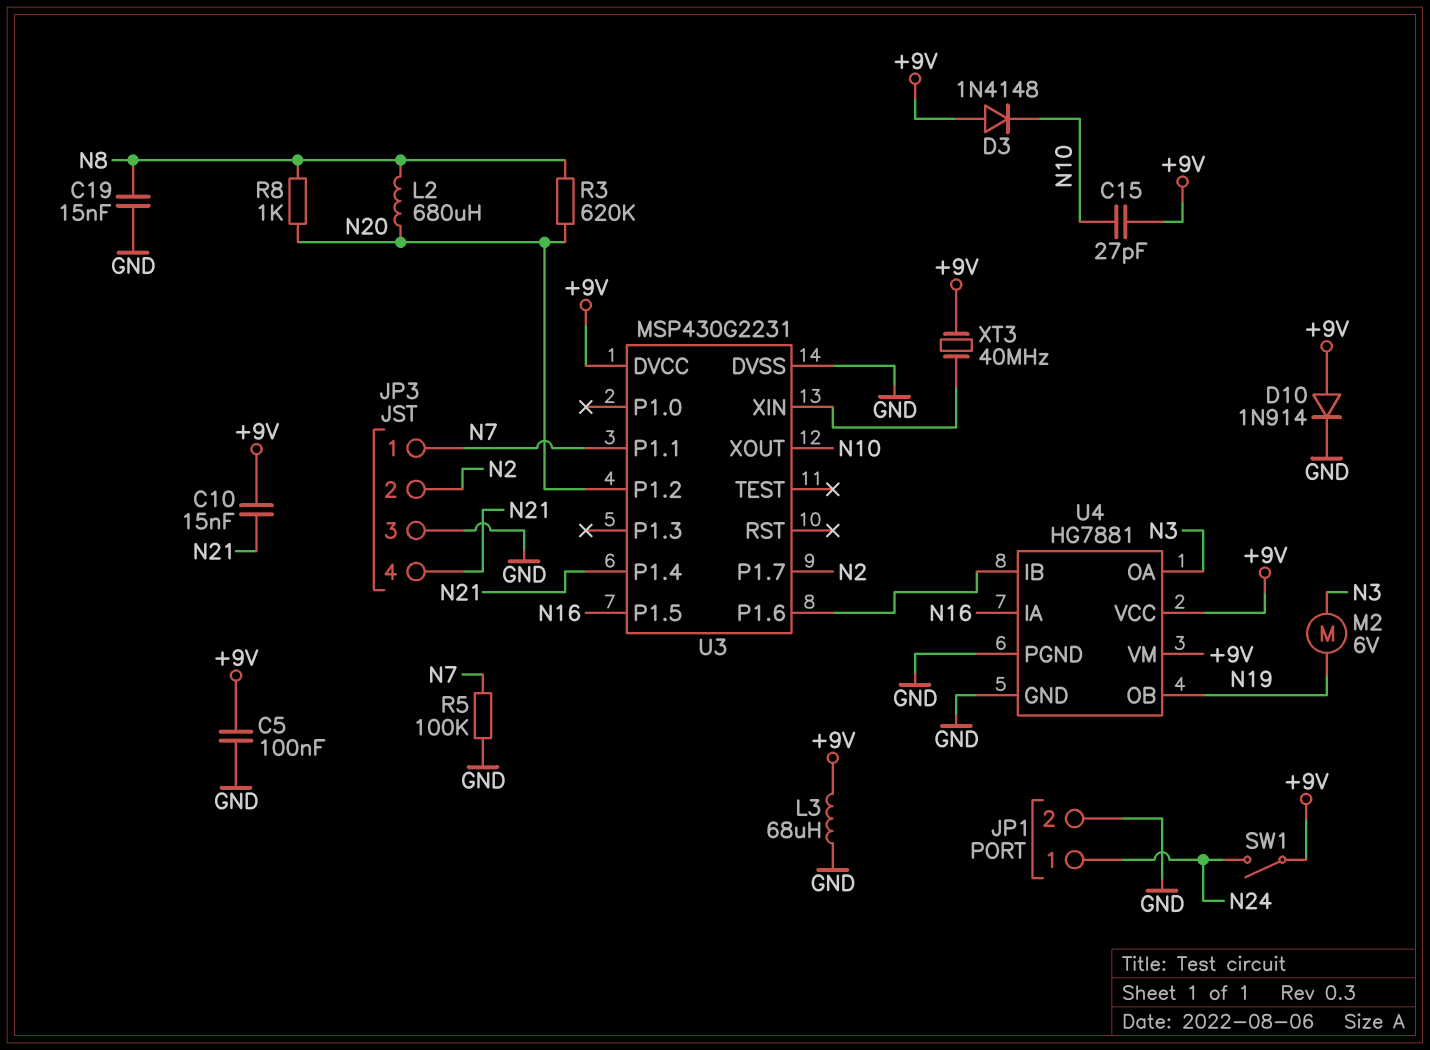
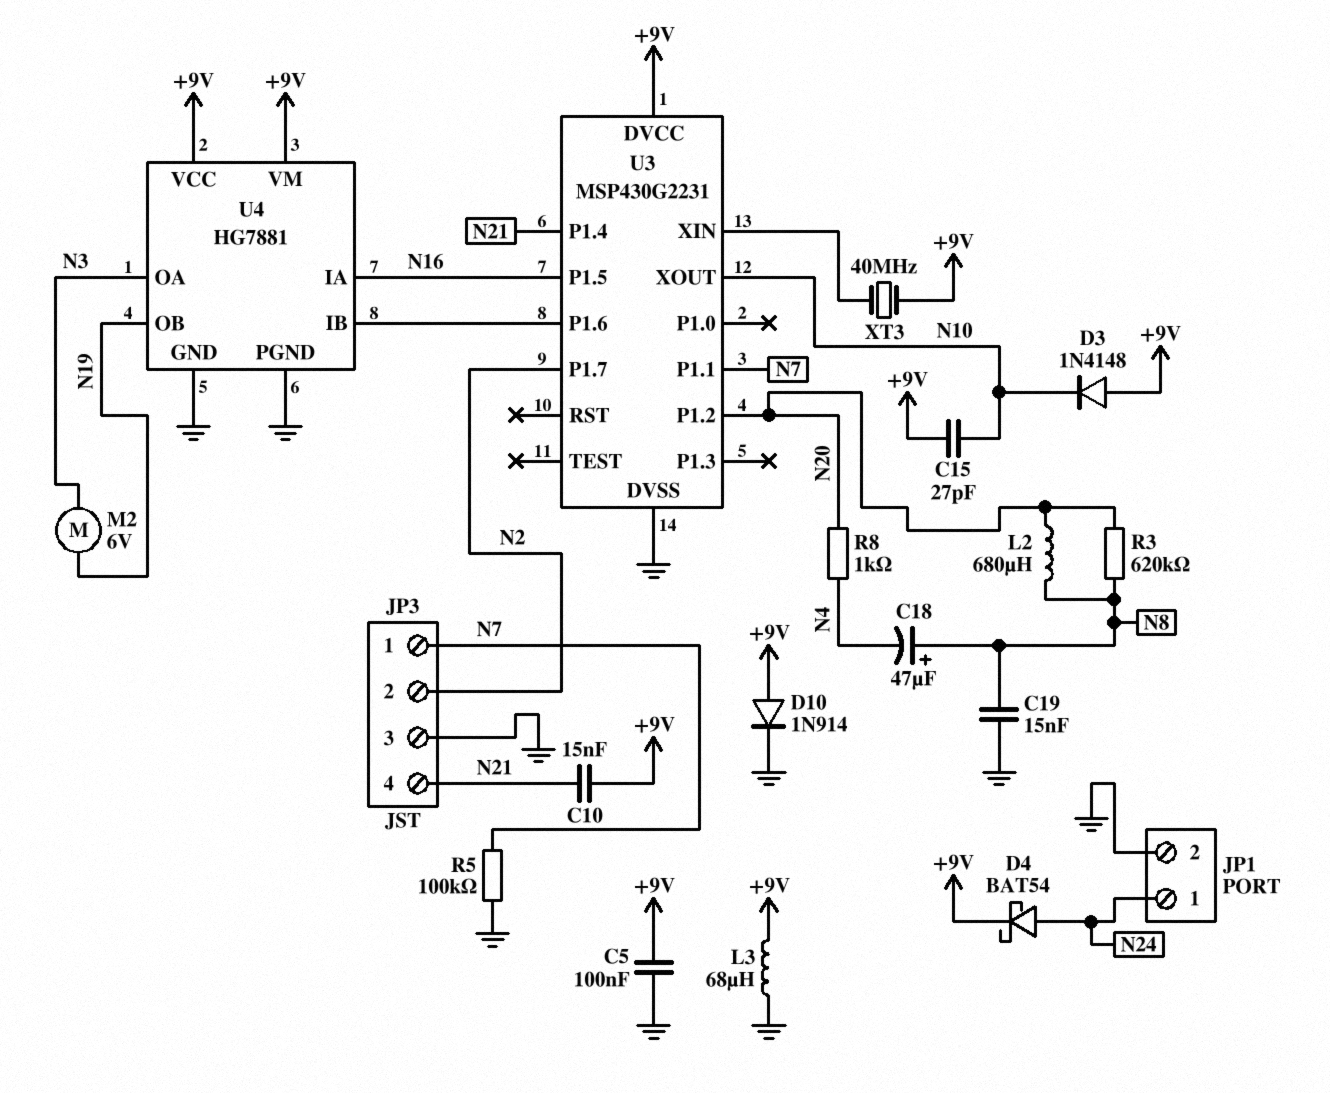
C18: none -> 47uF (plus N8, minus N4)
D4: none -> schottky BAT54 (A N24, K +9V)
R8: 1k (N8, N20) -> 1k (N4, N20)
SW1: switch (+9V, N24) -> none

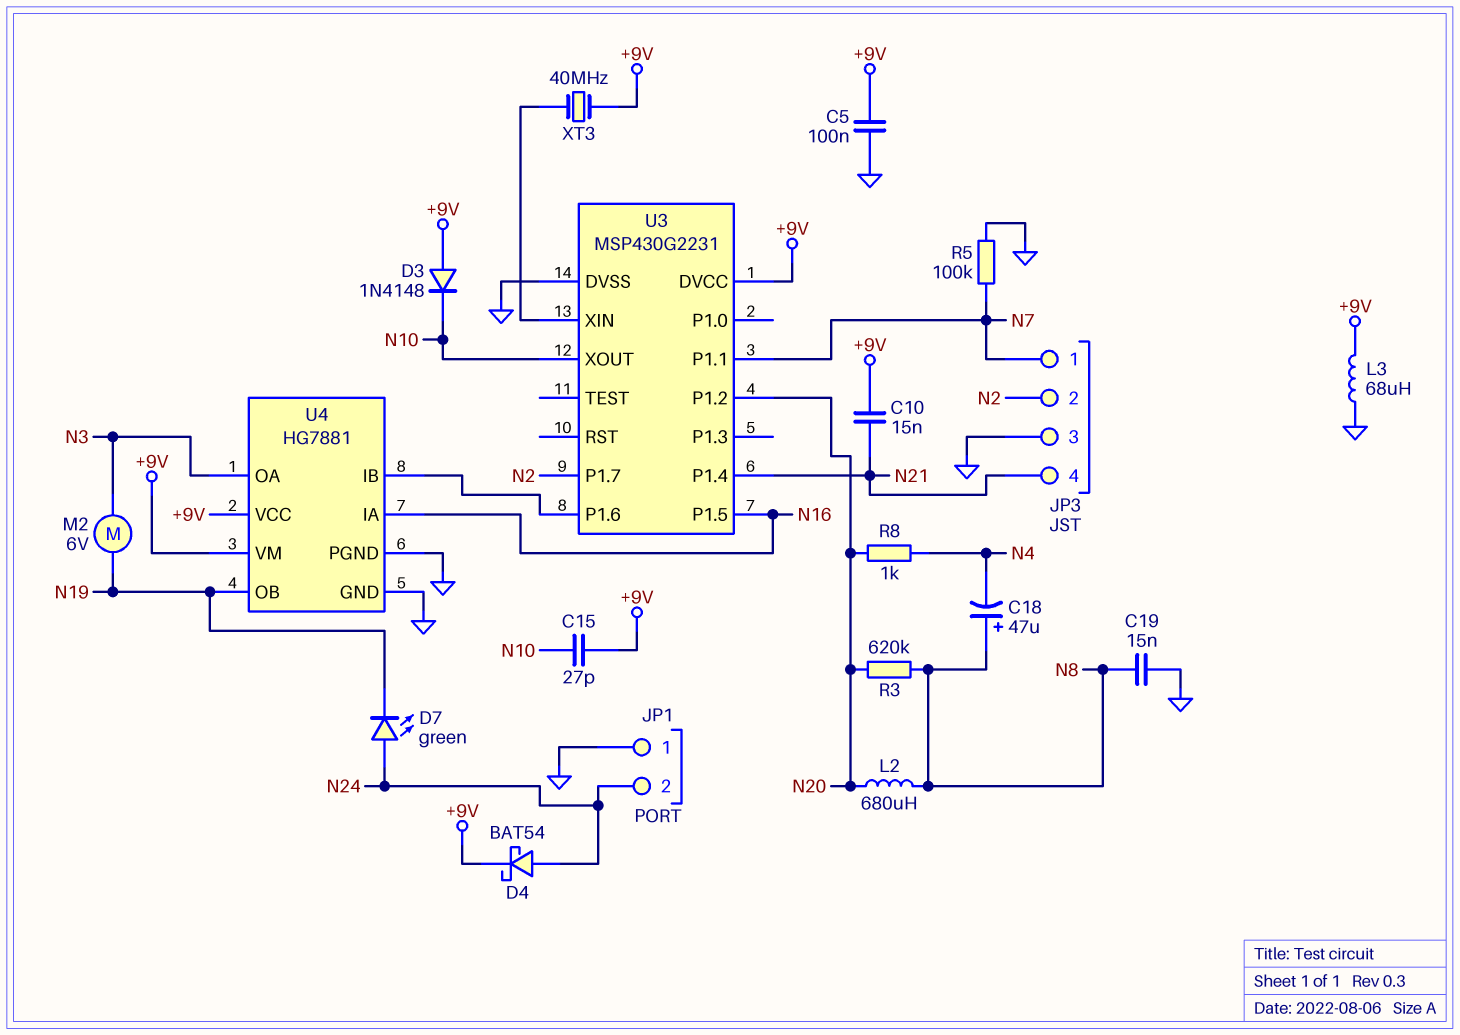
D7: none -> LED green (A N24, K N19)
D10: diode 1N914 (A +9V, K GND) -> none
JP1 pin 1: N24 -> GND
JP1 pin 2: GND -> N24

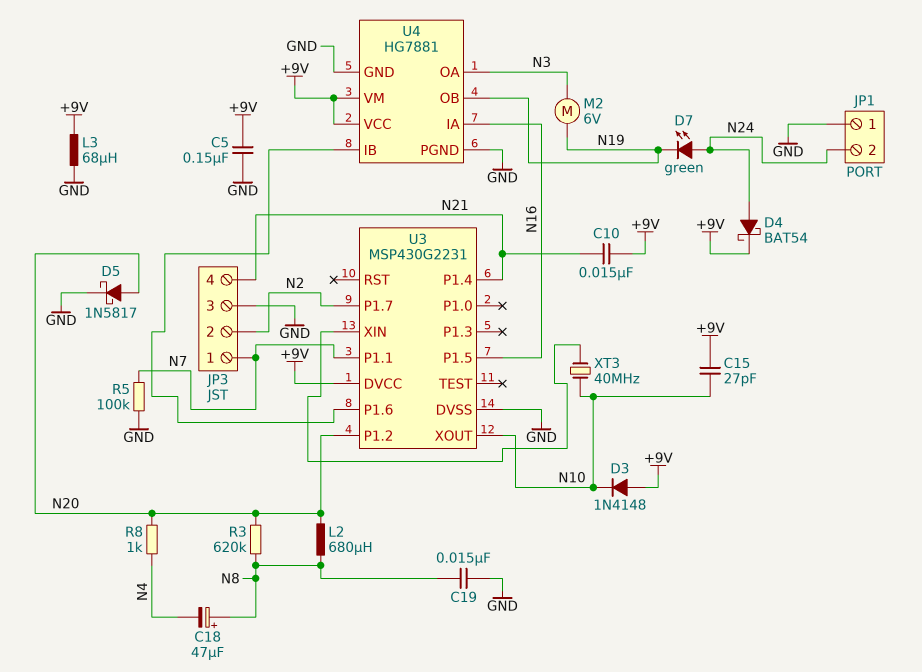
C5: 100nF (+9V, GND) -> 150nF (+9V, GND)
D5: none -> schottky 1N5817 (A N20, K GND)
XT3: 40MHz (+9V, U3/XIN) -> 40MHz (N10, U3/XIN)

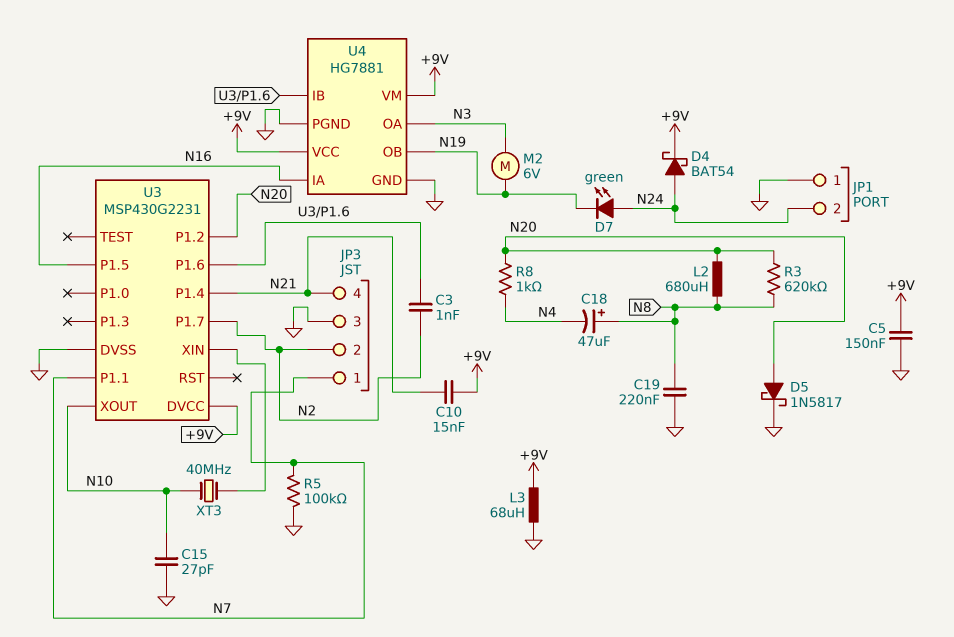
C3: none -> 1nF (N2, U3/P1.6)
C15: 27pF (+9V, N10) -> 27pF (GND, N10)
C19: 15nF (GND, N8) -> 220nF (GND, N8)
D3: diode 1N4148 (A +9V, K N10) -> none

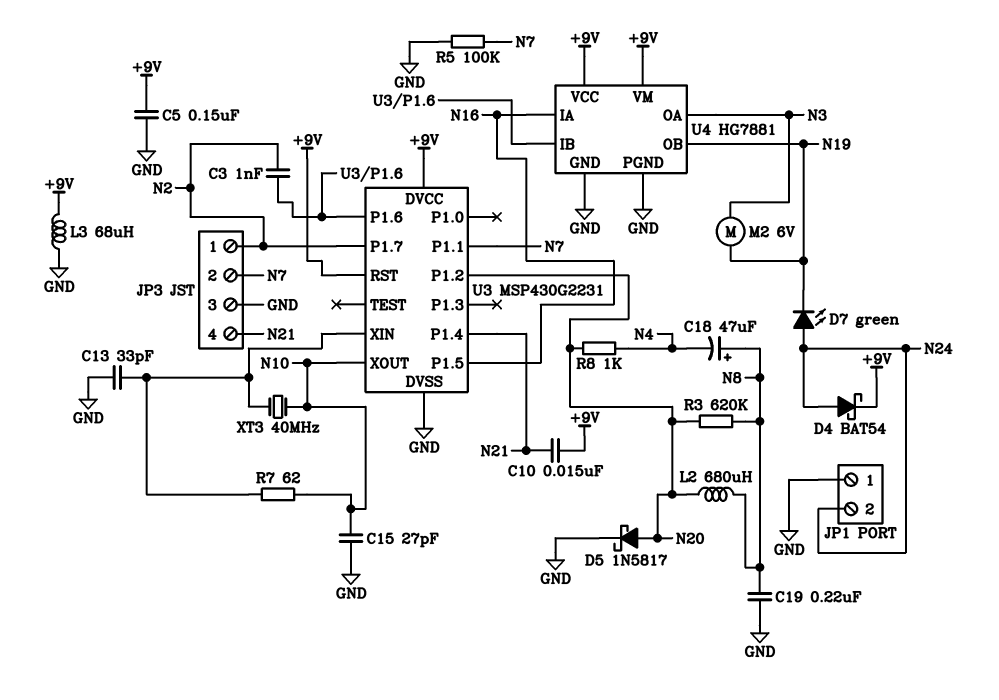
C13: none -> 33pF (GND, U3/XIN)
JP3 pin 1: N7 -> N2
JP3 pin 2: N2 -> N7
R7: none -> 62 (N10, U3/XIN)
U3 pin RST: none -> +9V

